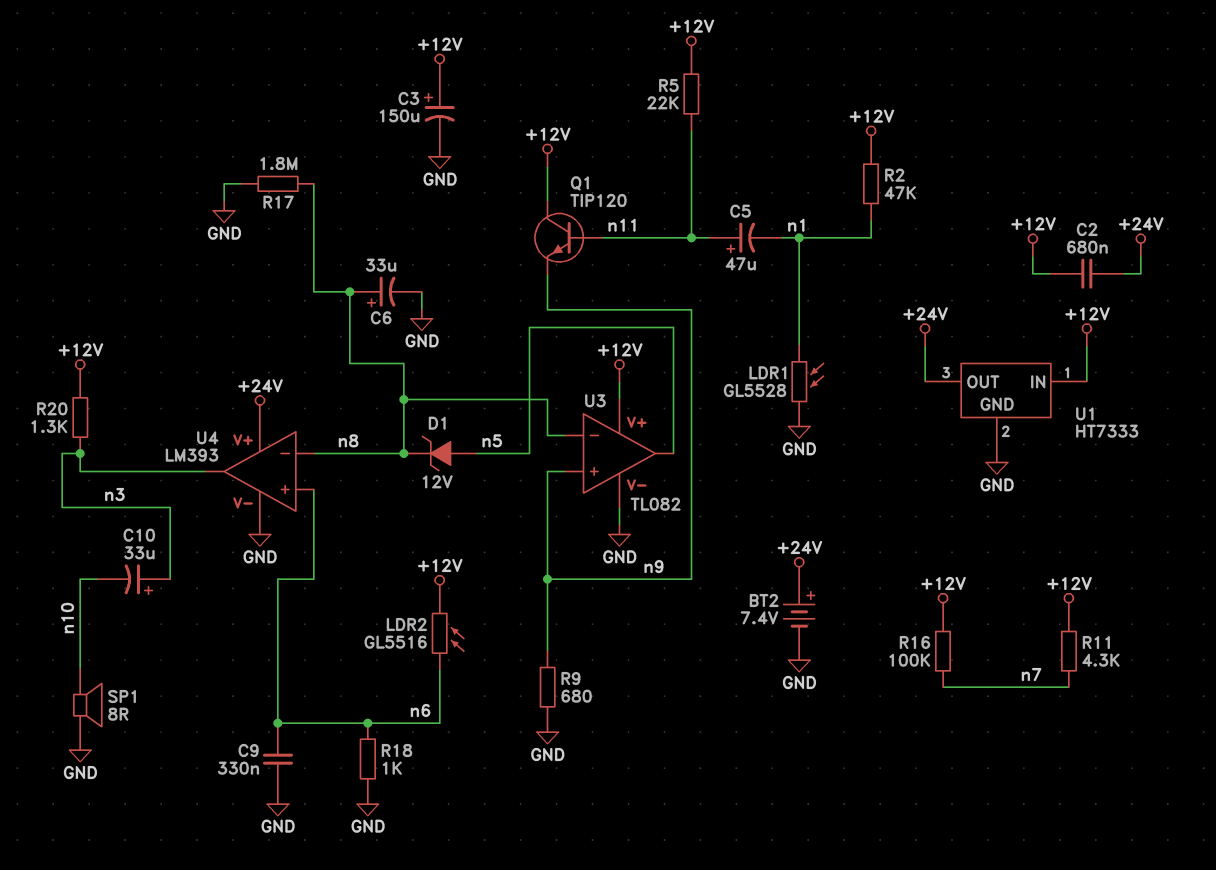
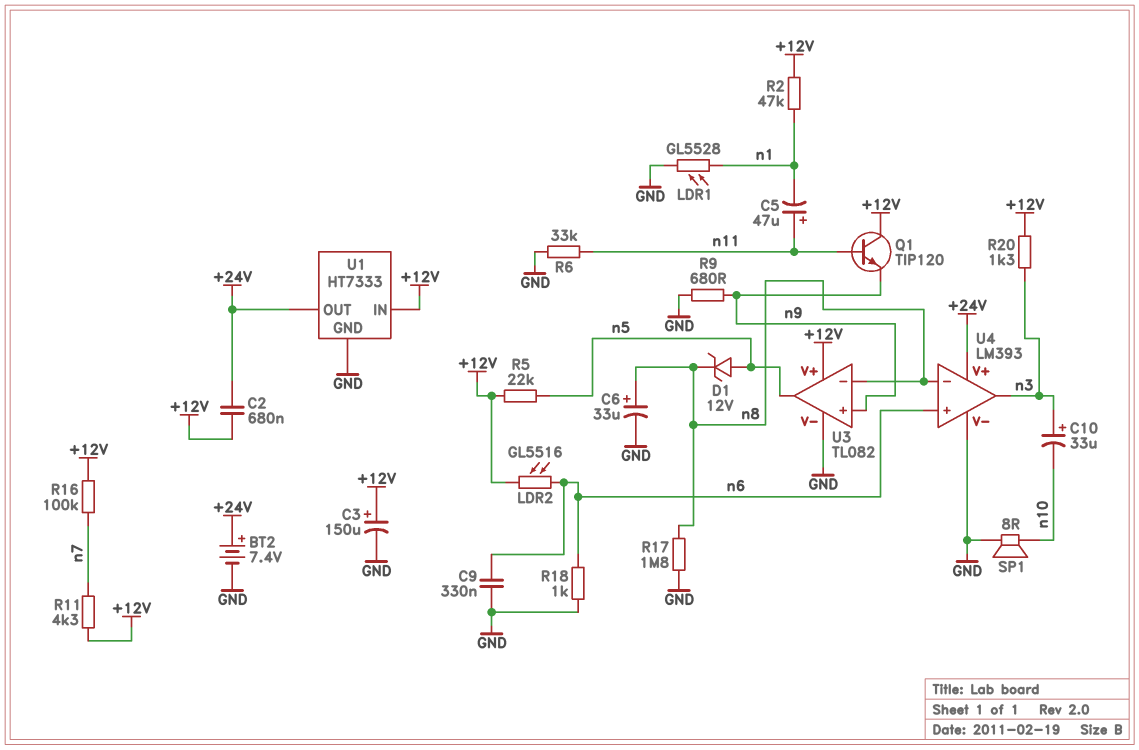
R5: 22k (+12V, n11) -> 22k (+12V, n5)
R6: none -> 33k (GND, n11)

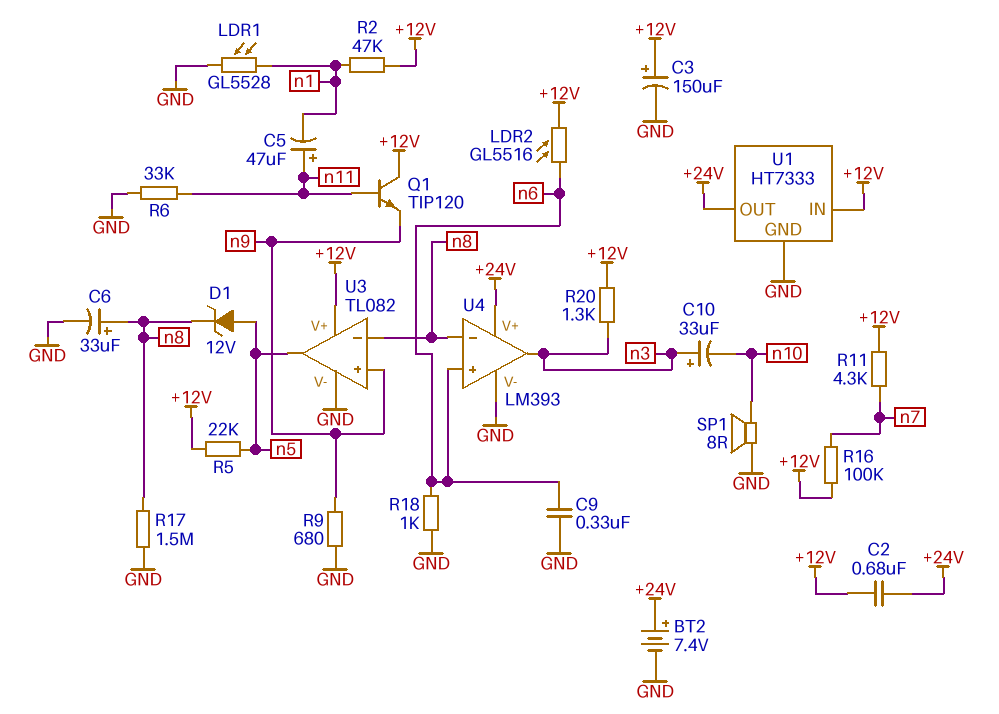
R17: 1.8M (GND, n8) -> 1.5M (GND, n8)

